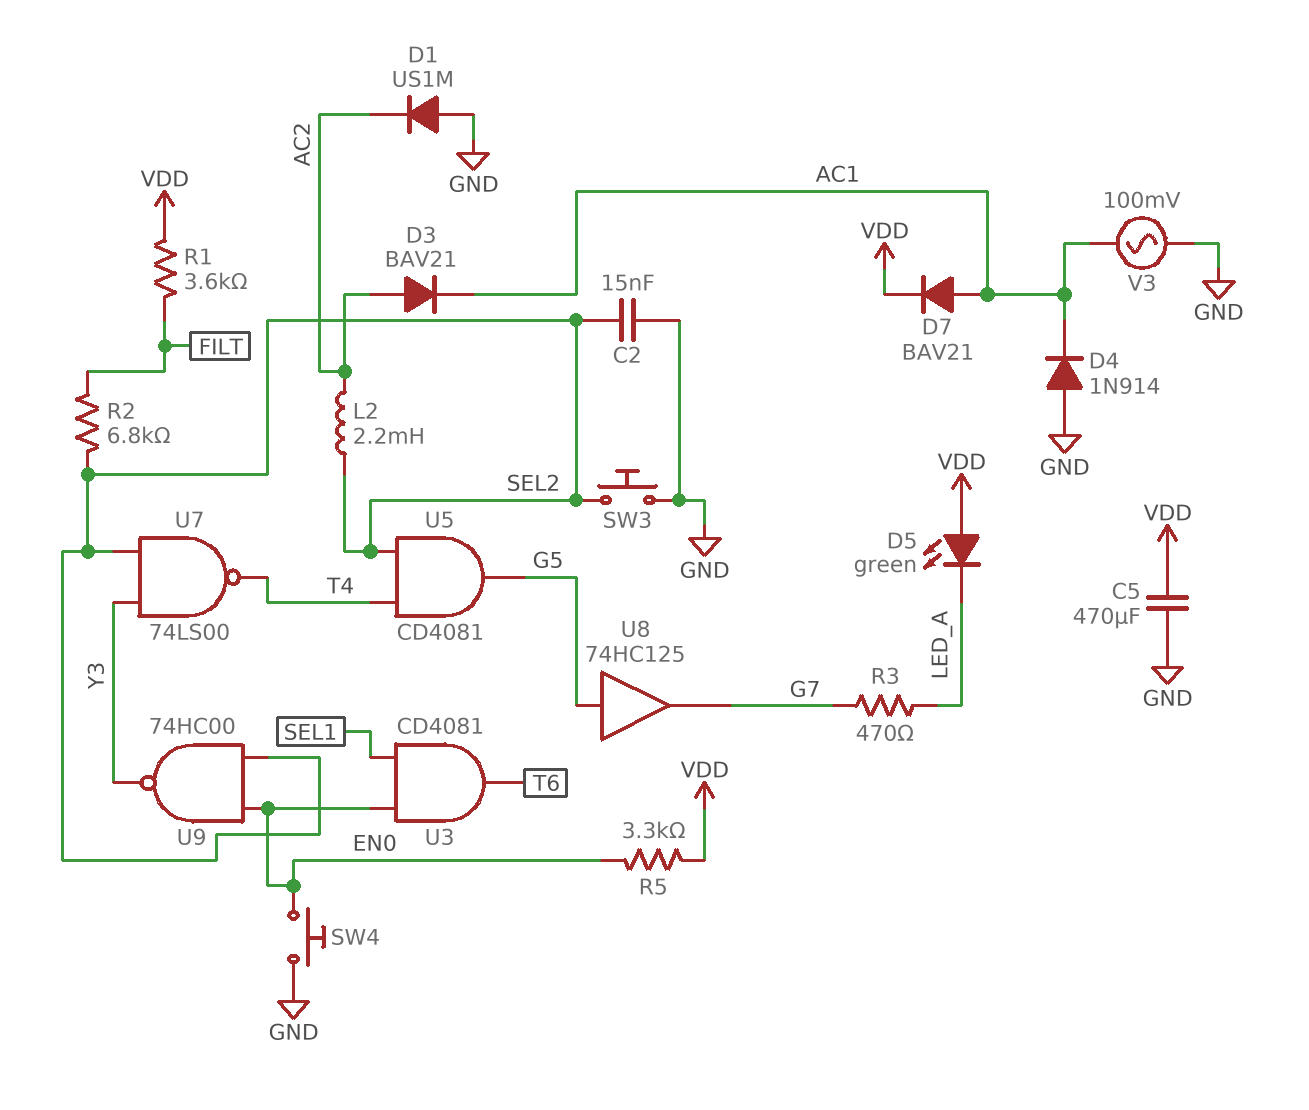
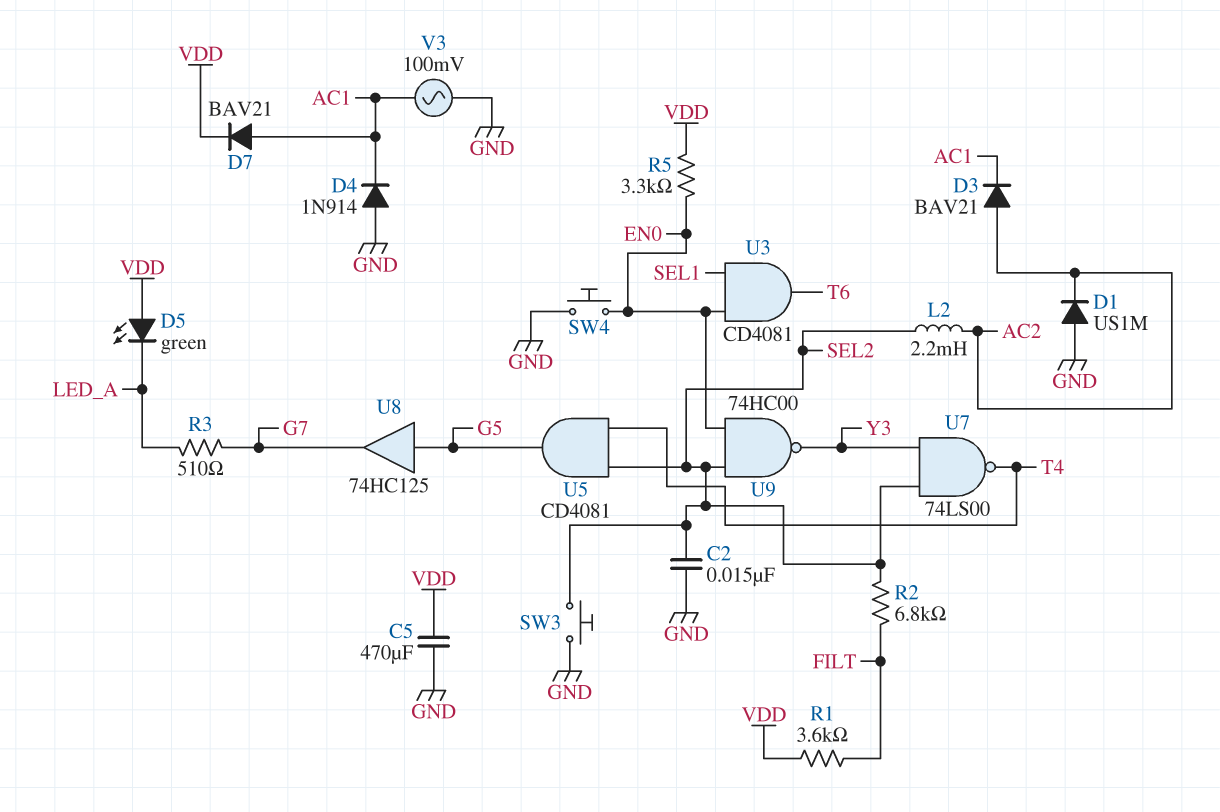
R3: 470 (G7, LED_A) -> 510 (G7, LED_A)

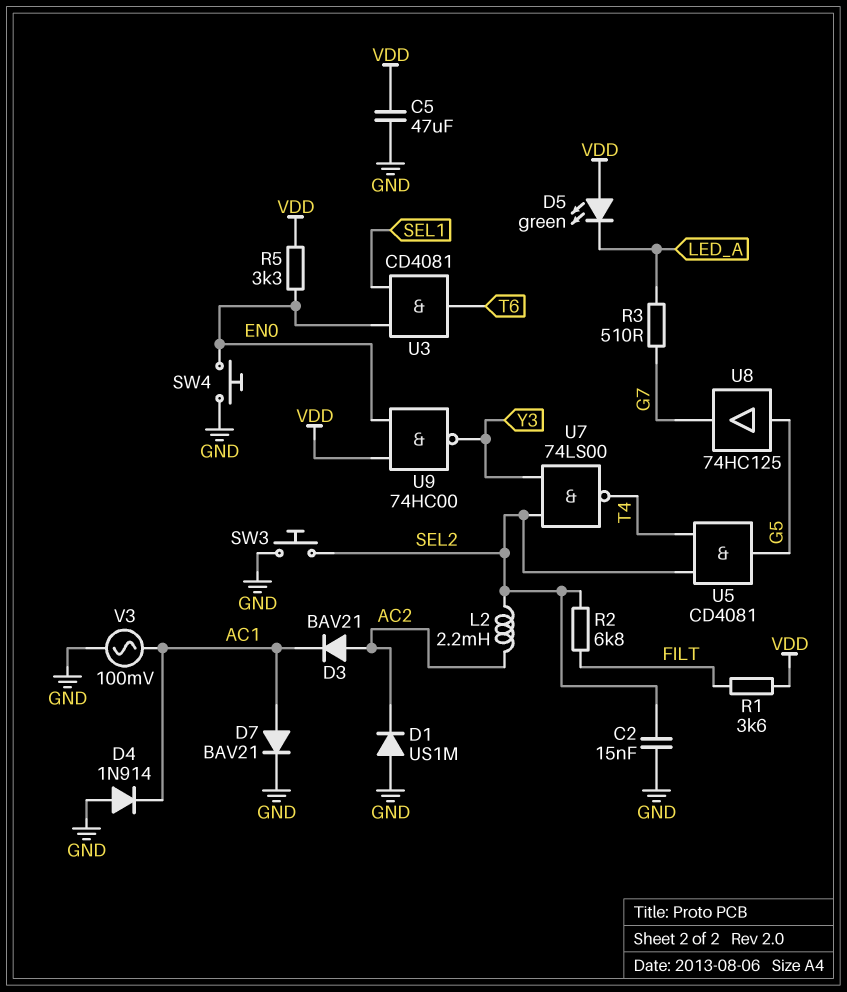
C5: 470uF (GND, VDD) -> 47uF (GND, VDD)
D7: diode BAV21 (A AC1, K VDD) -> diode BAV21 (A AC1, K GND)
U9: NAND 74HC00 (in EN0, in SEL2, out Y3) -> NAND 74HC00 (in EN0, in VDD, out Y3)

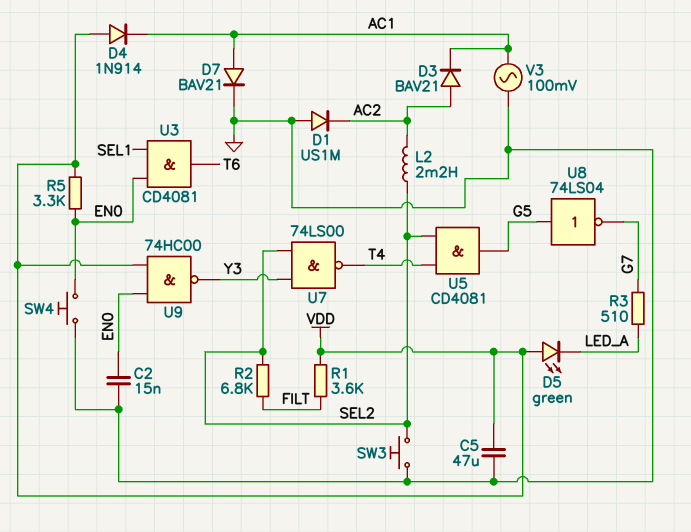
C2: 15nF (GND, SEL2) -> 15nF (EN0, GND)
D4: diode 1N914 (A GND, K AC1) -> diode 1N914 (A VDD, K AC1)
U8: buffer 74HC125 (in G5, out G7) -> NOT 74LS04 (in G5, out G7)

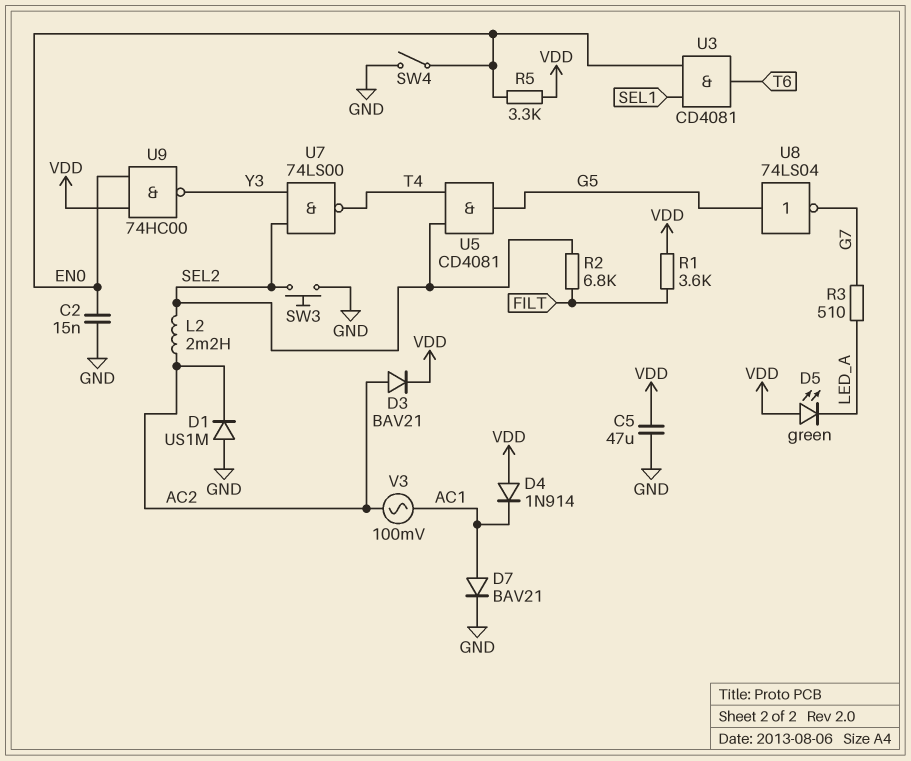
D3: diode BAV21 (A AC2, K AC1) -> diode BAV21 (A AC2, K VDD)
SW4: button (EN0, GND) -> switch (EN0, GND)
V3: AC 100mV (AC1, GND) -> AC 100mV (AC1, AC2)

